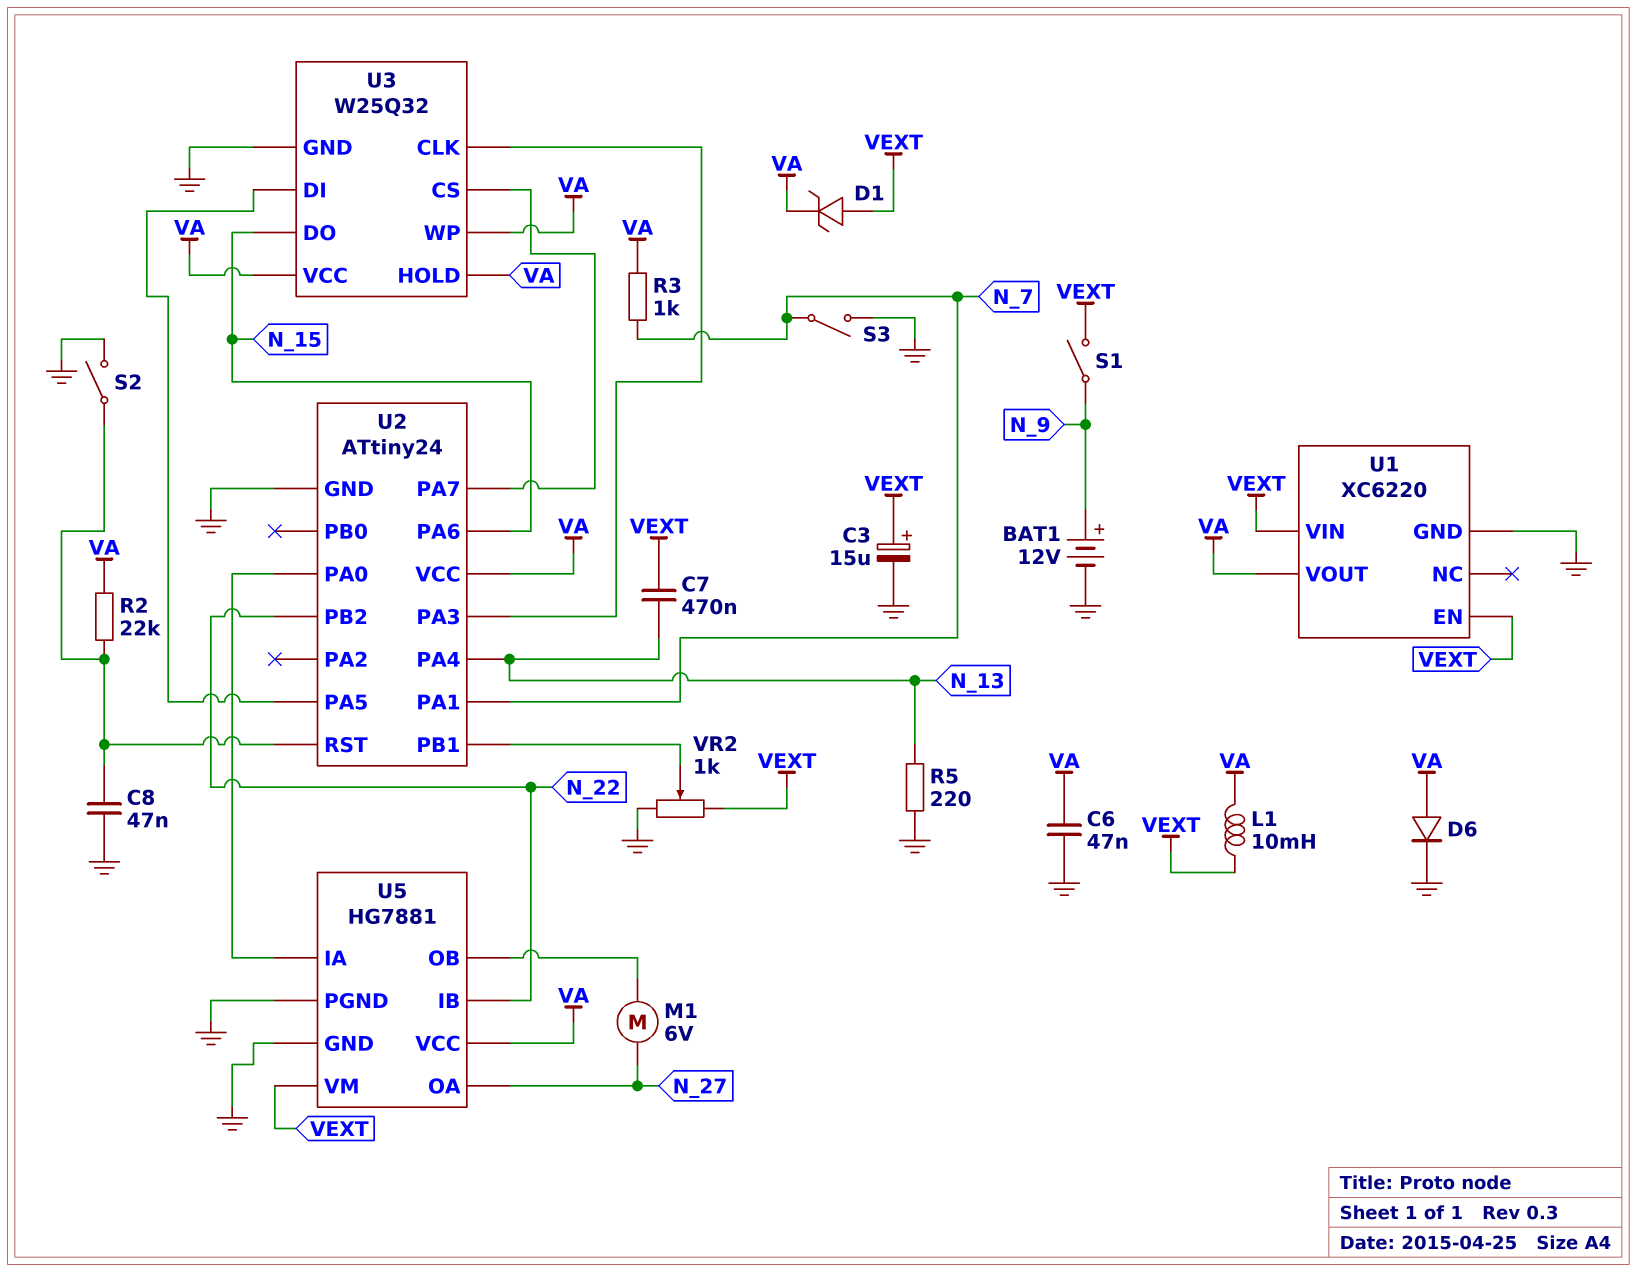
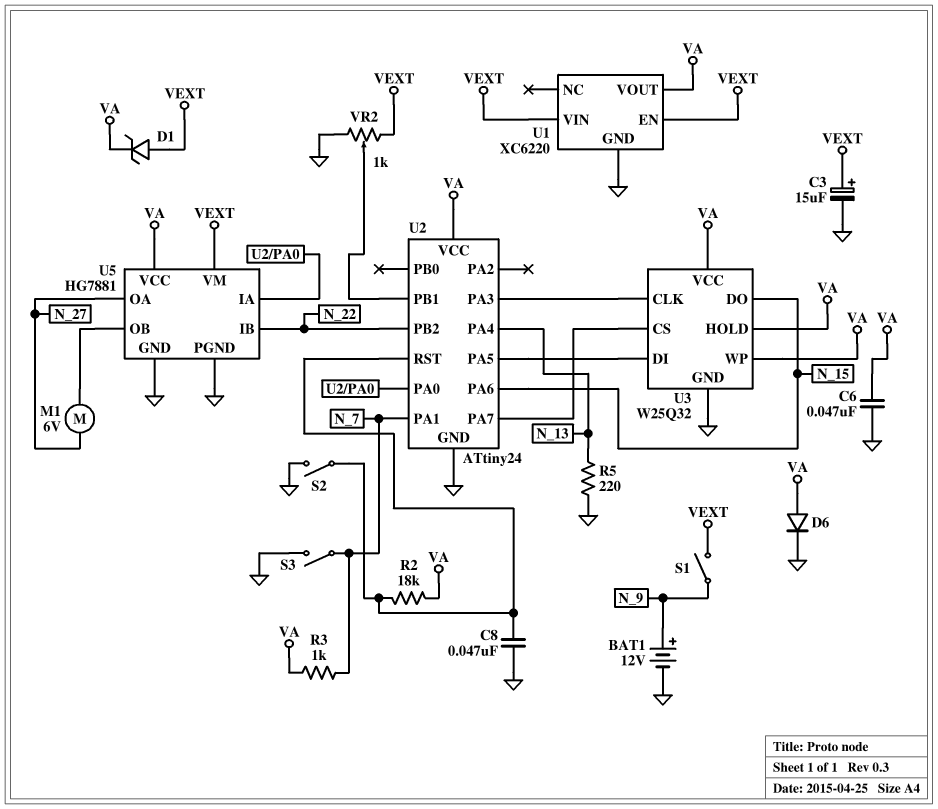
C7: 470nF (N_13, VEXT) -> none
L1: 10mH (VA, VEXT) -> none
R2: 22k (U2/RST, VA) -> 18k (U2/RST, VA)

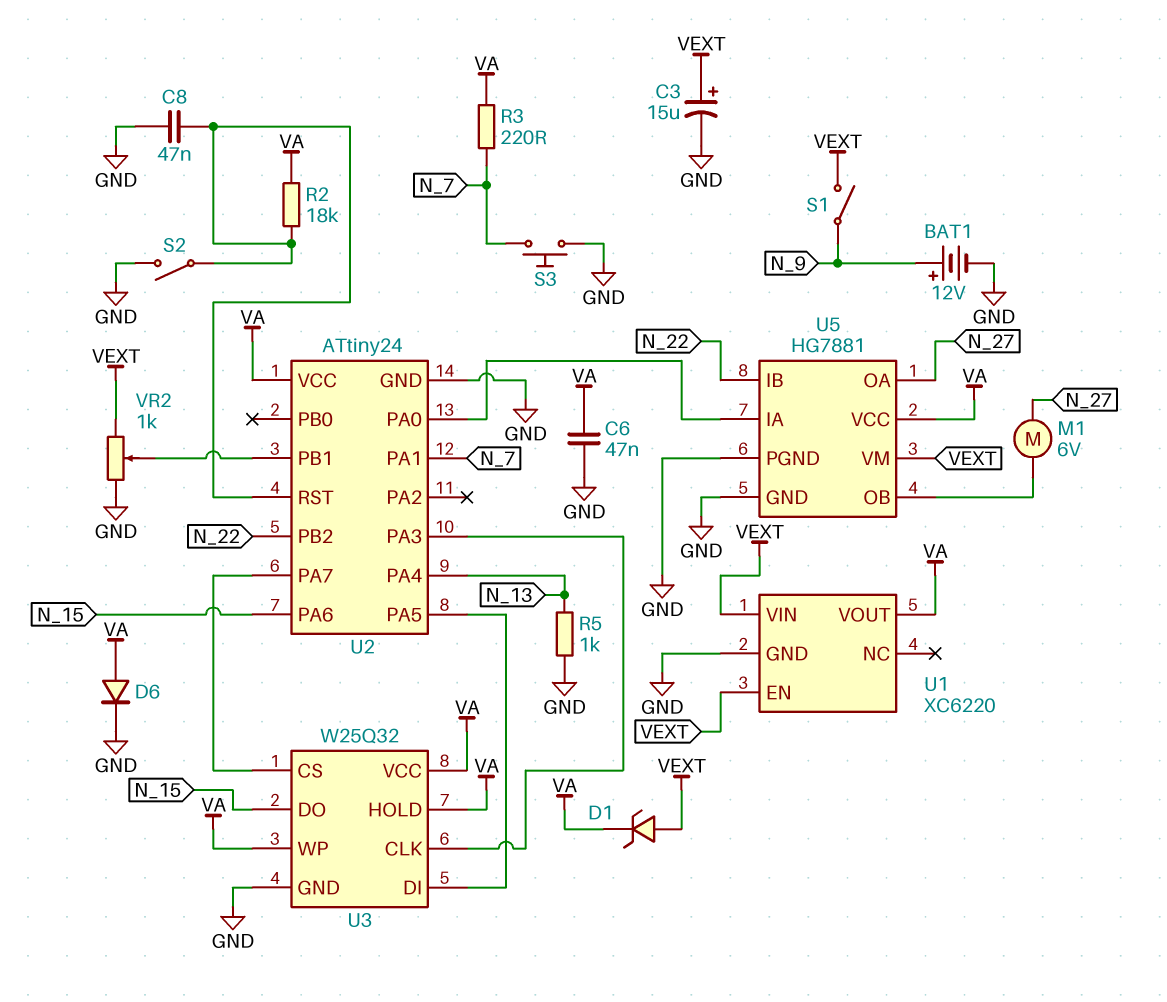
R3: 1k (N_7, VA) -> 220 (N_7, VA)
R5: 220 (GND, N_13) -> 1k (GND, N_13)
S3: switch (GND, N_7) -> button (GND, N_7)

